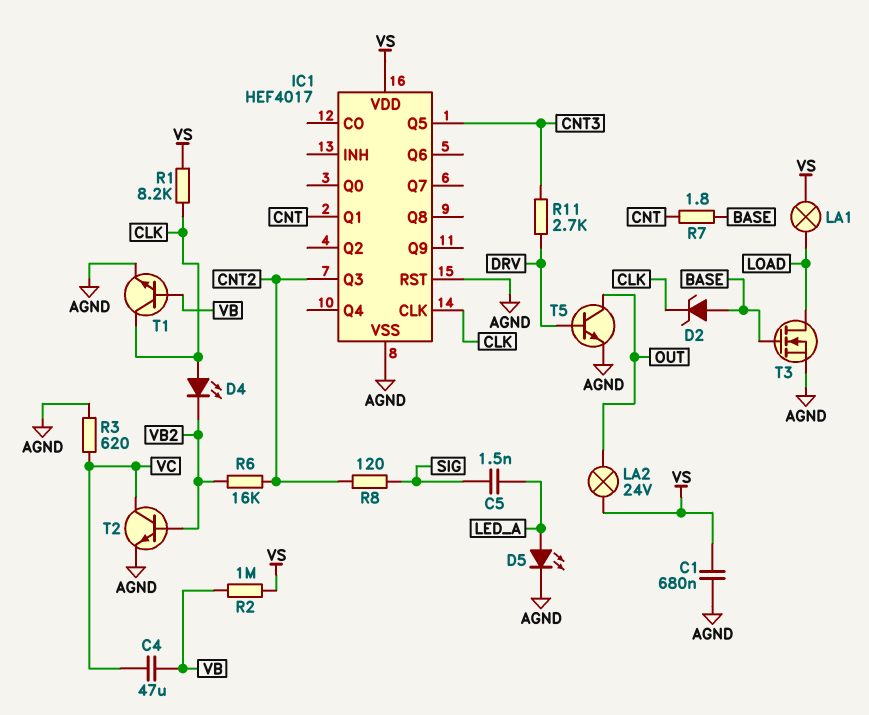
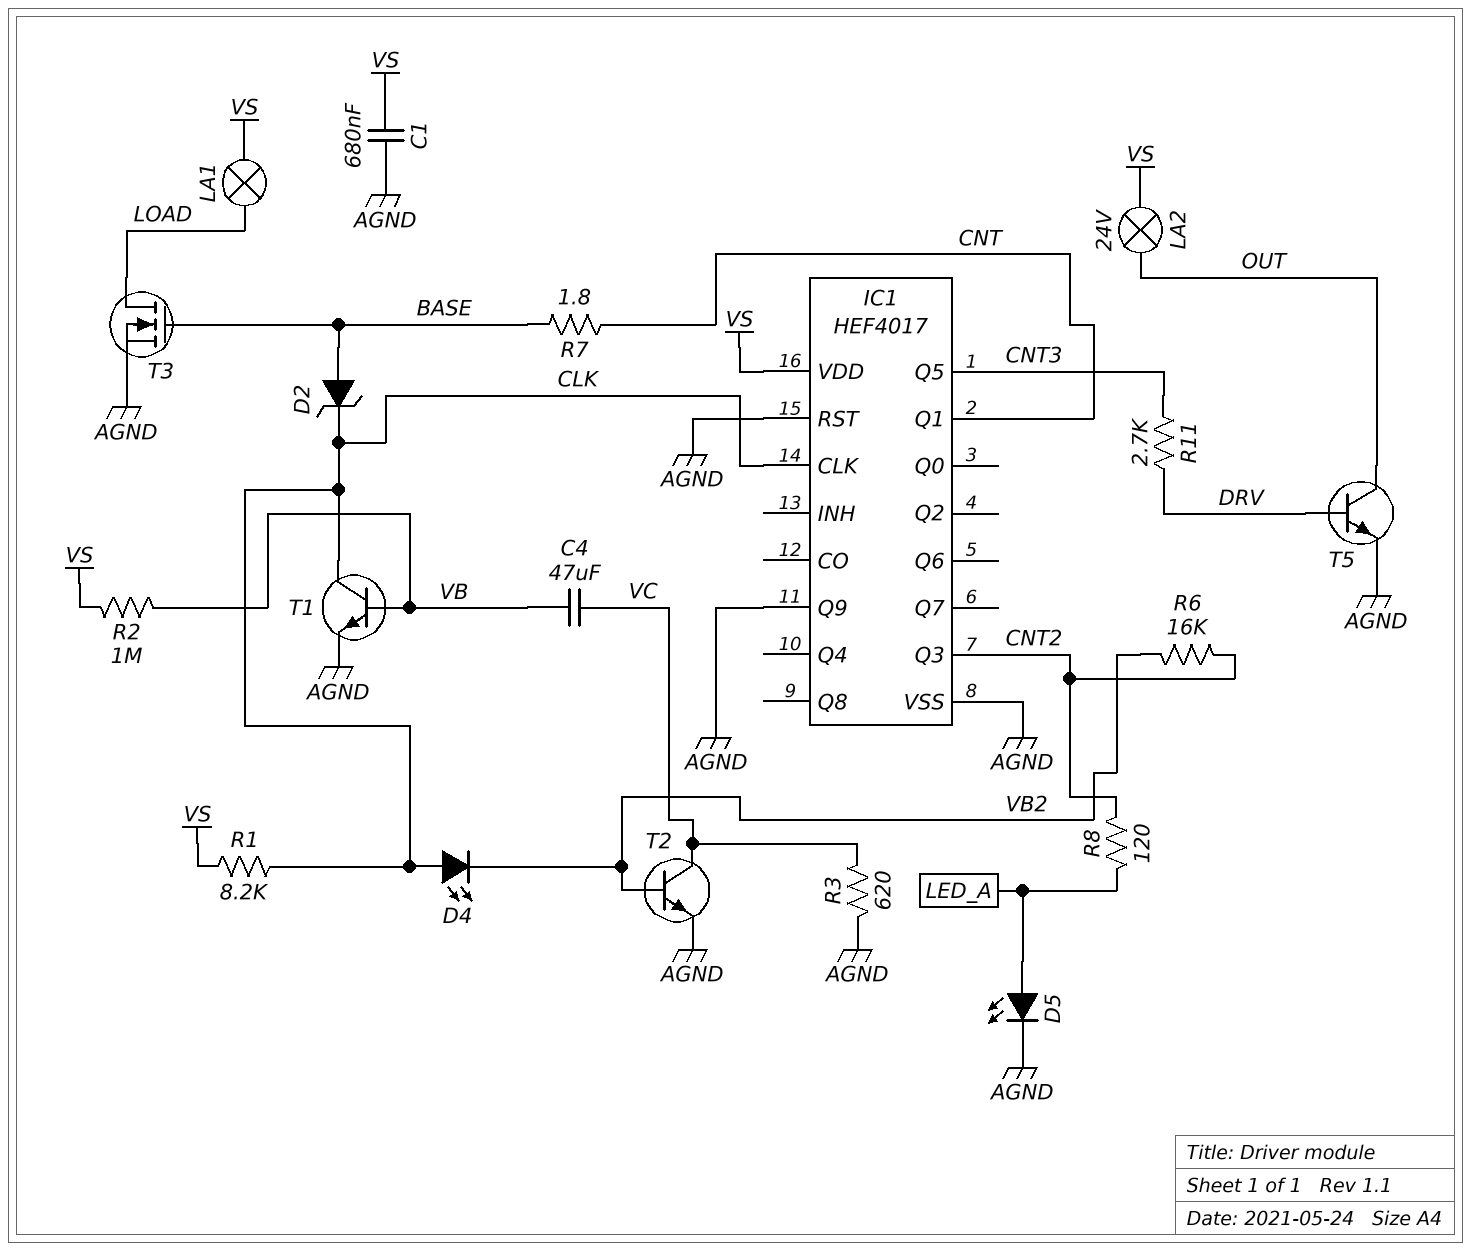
C5: 1.5nF (LED_A, SIG) -> none
IC1 pin Q9: none -> AGND
R8: 120 (CNT2, SIG) -> 120 (CNT2, LED_A)

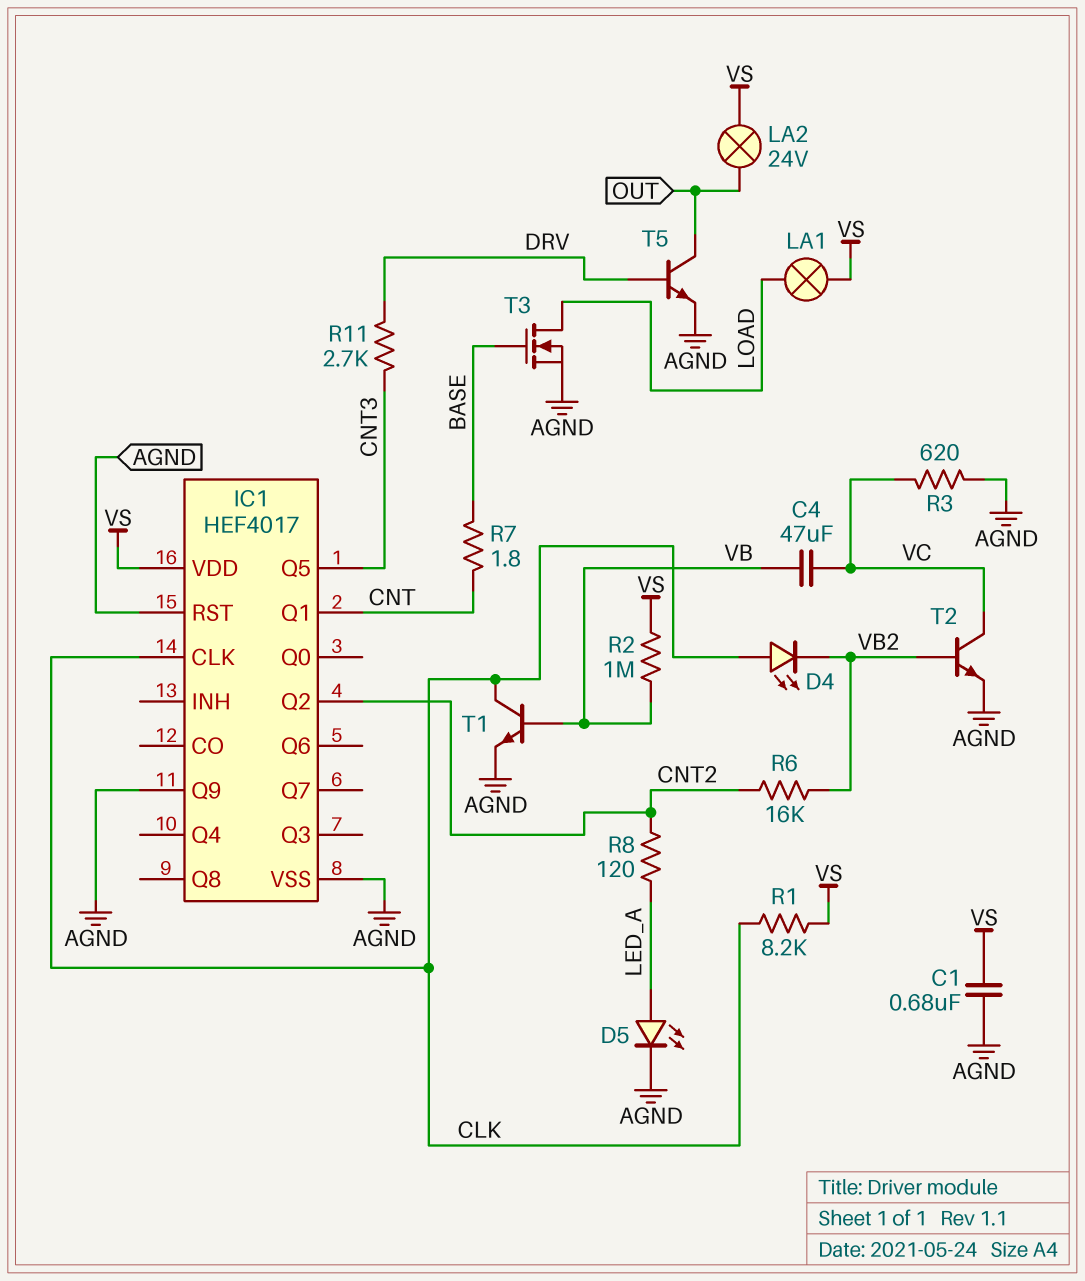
D2: zener (A BASE, K CLK) -> none
IC1 pin Q2: none -> CNT2
IC1 pin Q3: CNT2 -> none

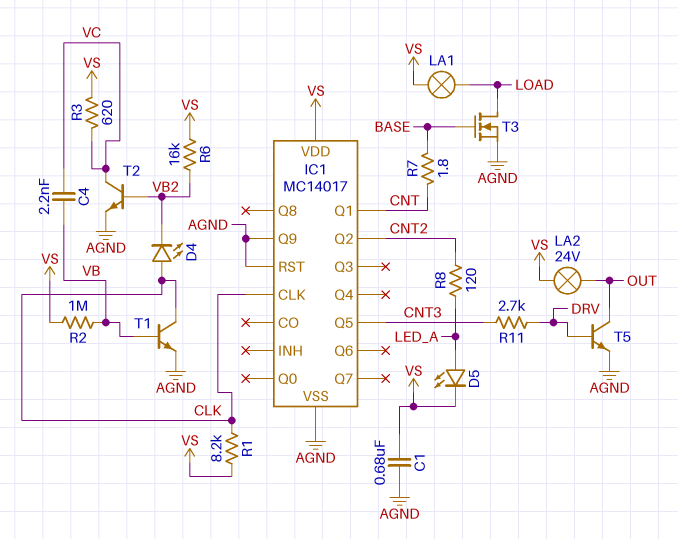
C4: 47uF (VB, VC) -> 2.2nF (VB, VC)
D5: LED (A LED_A, K AGND) -> LED (A LED_A, K VS)
IC1: HEF4017 -> MC14017
R3: 620 (AGND, VC) -> 620 (VC, VS)
R6: 16k (CNT2, VB2) -> 16k (VB2, VS)

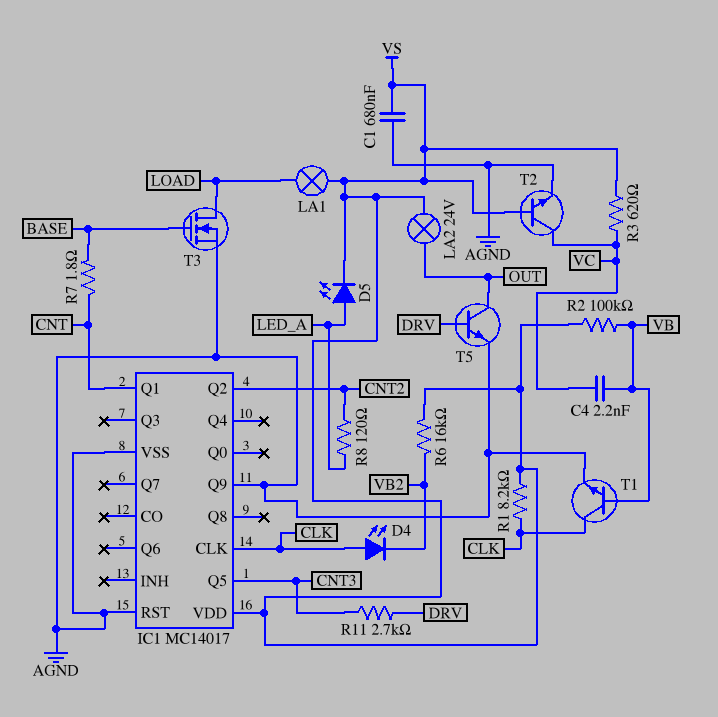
R2: 1M (VB, VS) -> 100k (VB, VS)
T2: NPN (B VB2, C VC, E AGND) -> NPN (B VS, C VC, E AGND)

